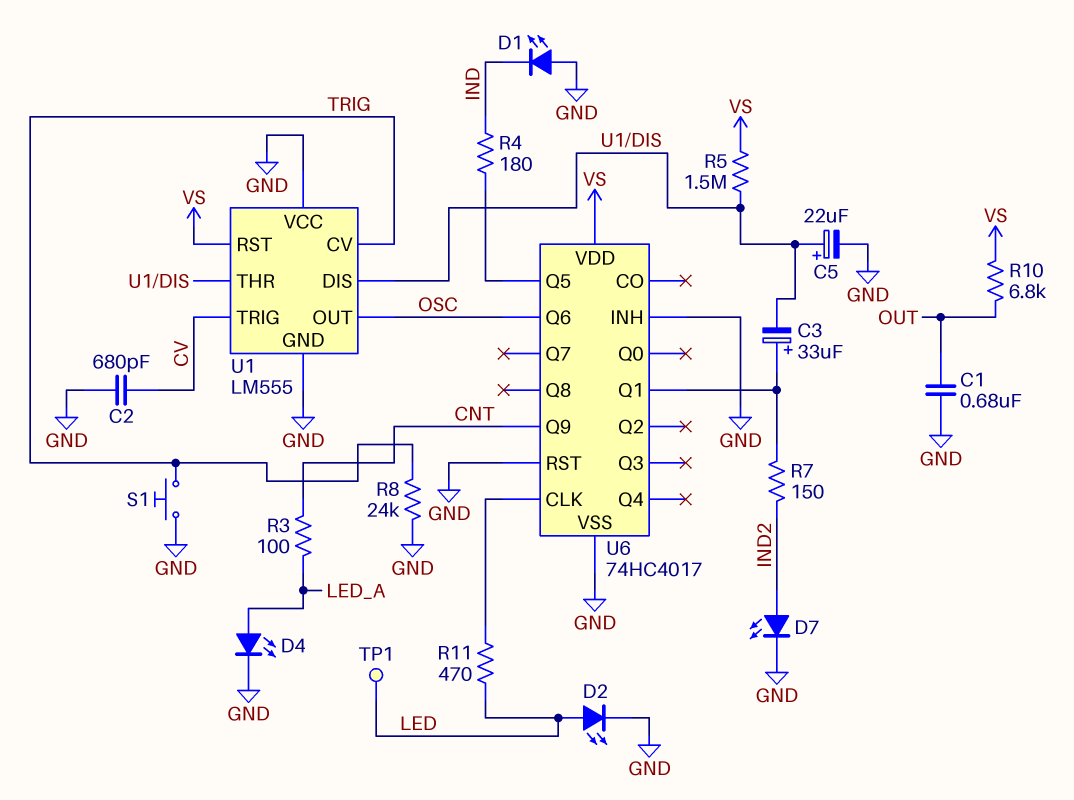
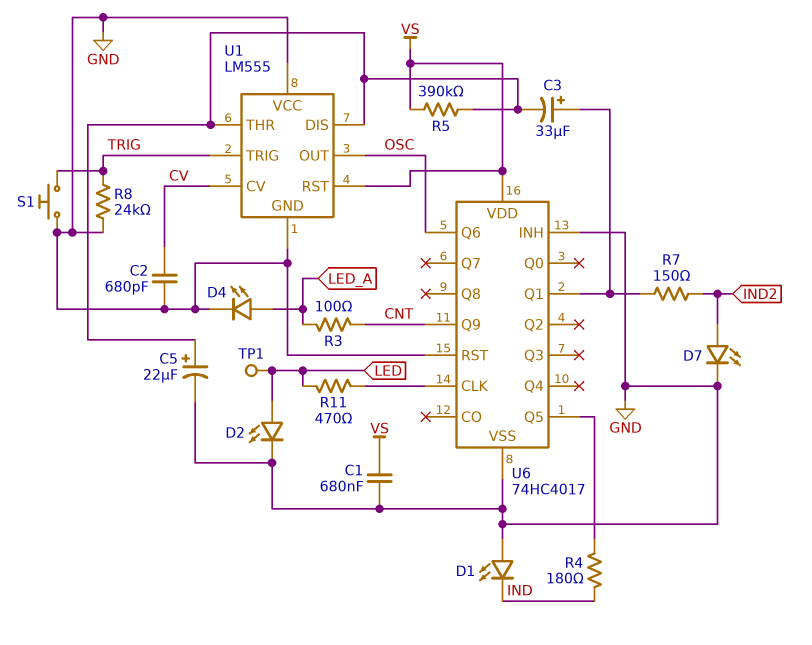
C1: 680nF (GND, OUT) -> 680nF (GND, VS)
R5: 1.5M (U1/DIS, VS) -> 390k (U1/DIS, VS)
R10: 6.8k (OUT, VS) -> none
U1 pin CV: TRIG -> CV
U1 pin TRIG: CV -> TRIG

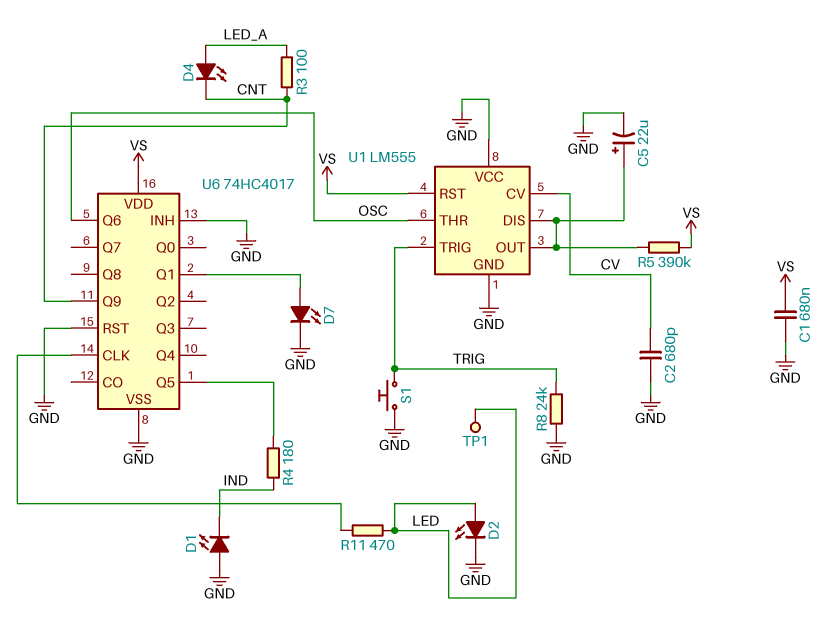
C3: 33uF (plus U6/Q1, minus U1/DIS) -> none
D4: LED (A LED_A, K GND) -> LED (A LED_A, K CNT)
D7: LED (A IND2, K GND) -> LED (A U6/Q1, K GND)
R7: 150 (IND2, U6/Q1) -> none
U1 pin OUT: OSC -> U1/DIS
U1 pin THR: U1/DIS -> OSC

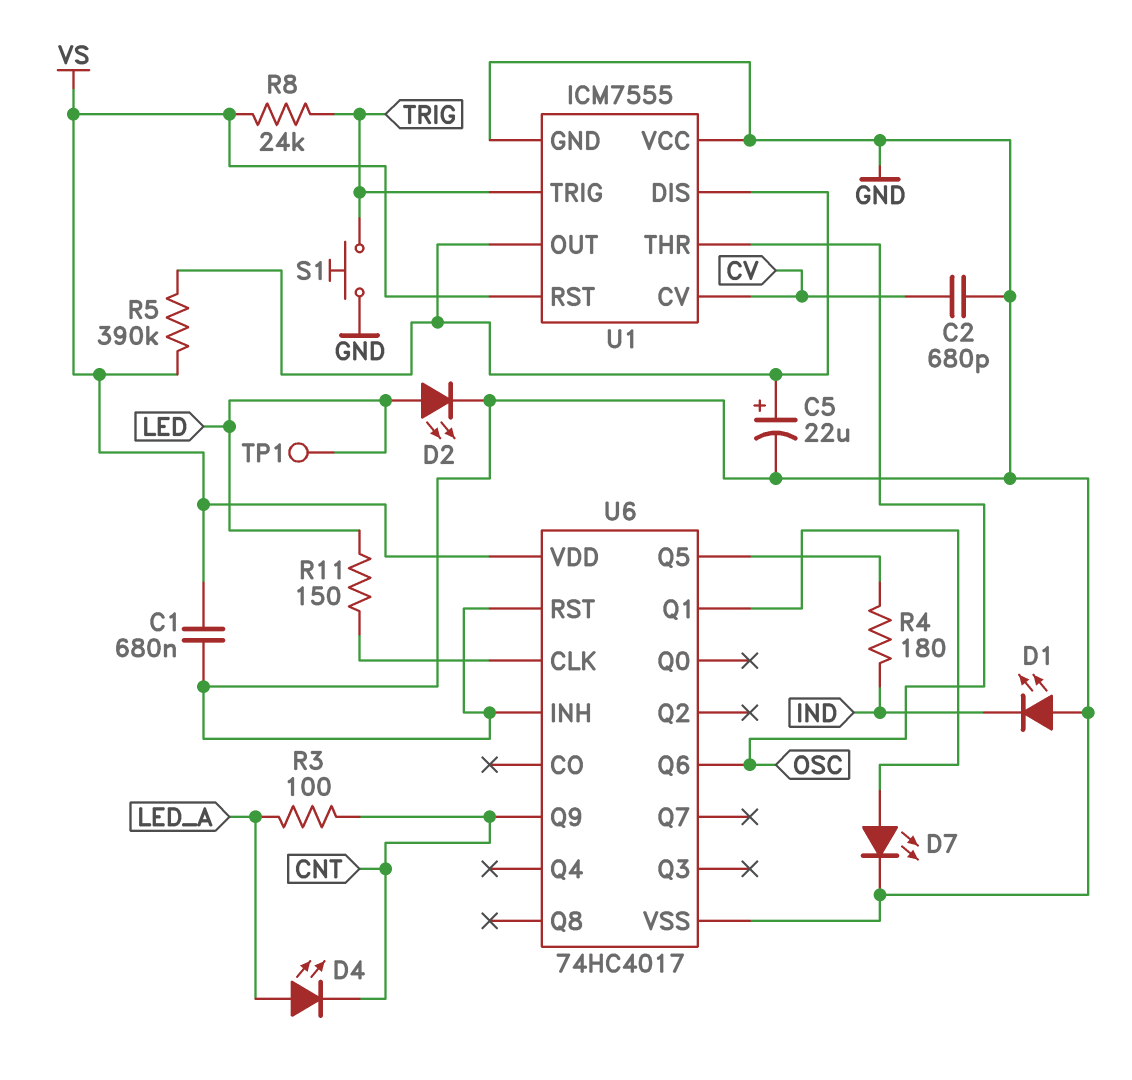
R8: 24k (GND, TRIG) -> 24k (TRIG, VS)
R11: 470 (LED, U6/CLK) -> 150 (LED, U6/CLK)
U1: LM555 -> ICM7555

